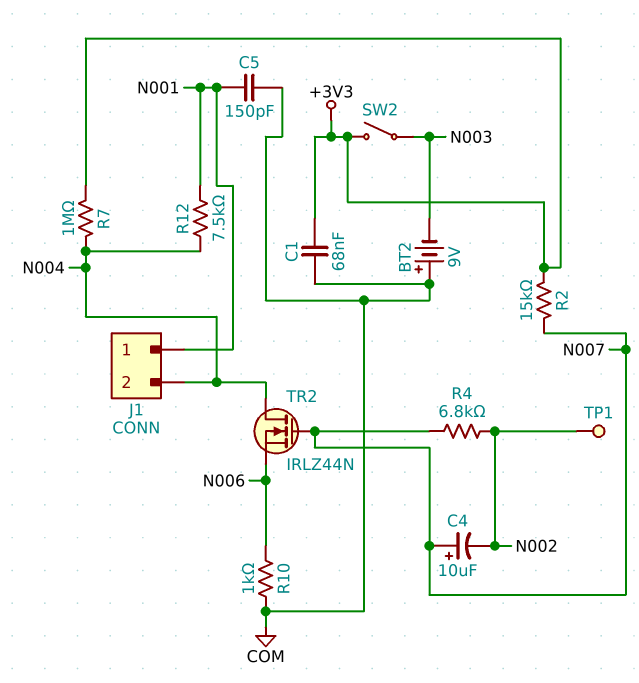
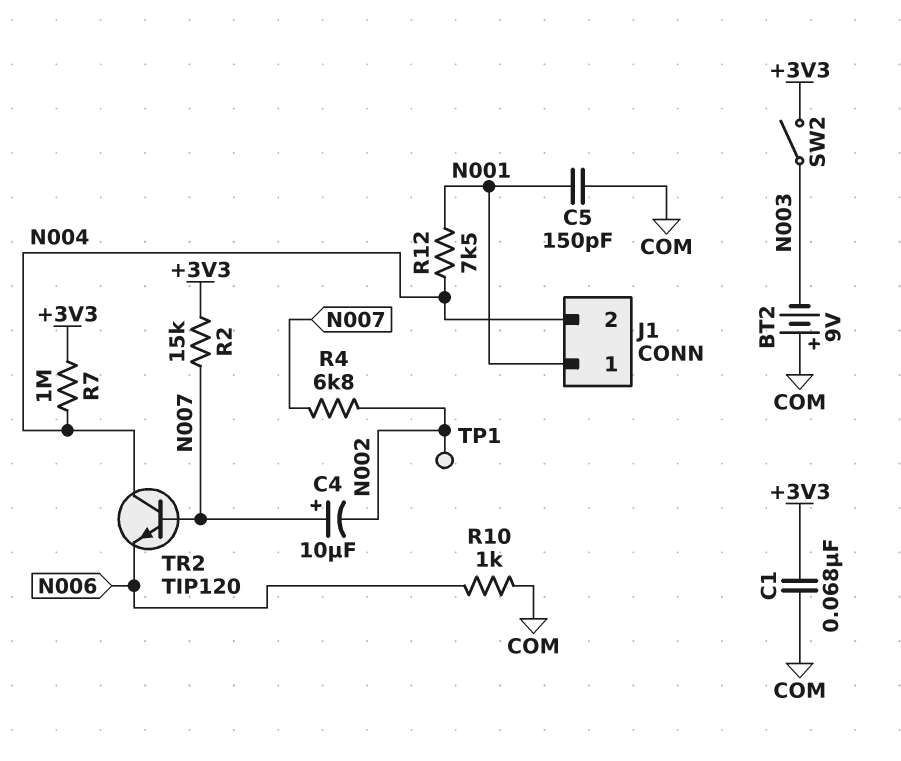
TR2: NMOS IRLZ44N (G N007, D N004, S N006) -> NPN TIP120 (B N007, C N004, E N006)

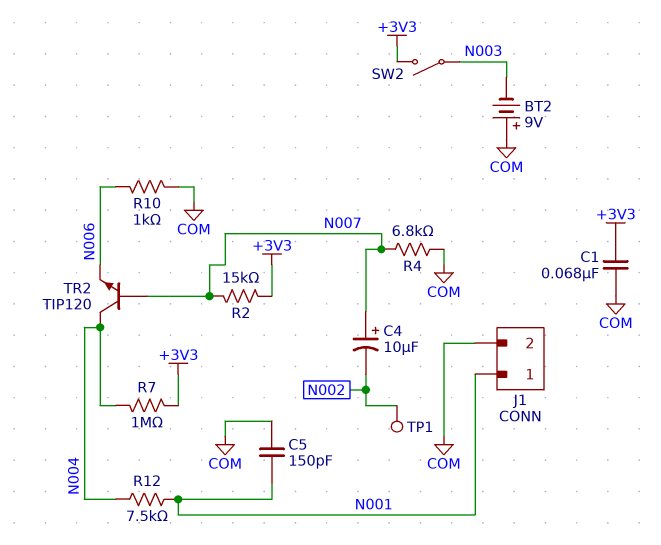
J1 pin 2: N004 -> COM
R4: 6.8k (N002, N007) -> 6.8k (COM, N007)

